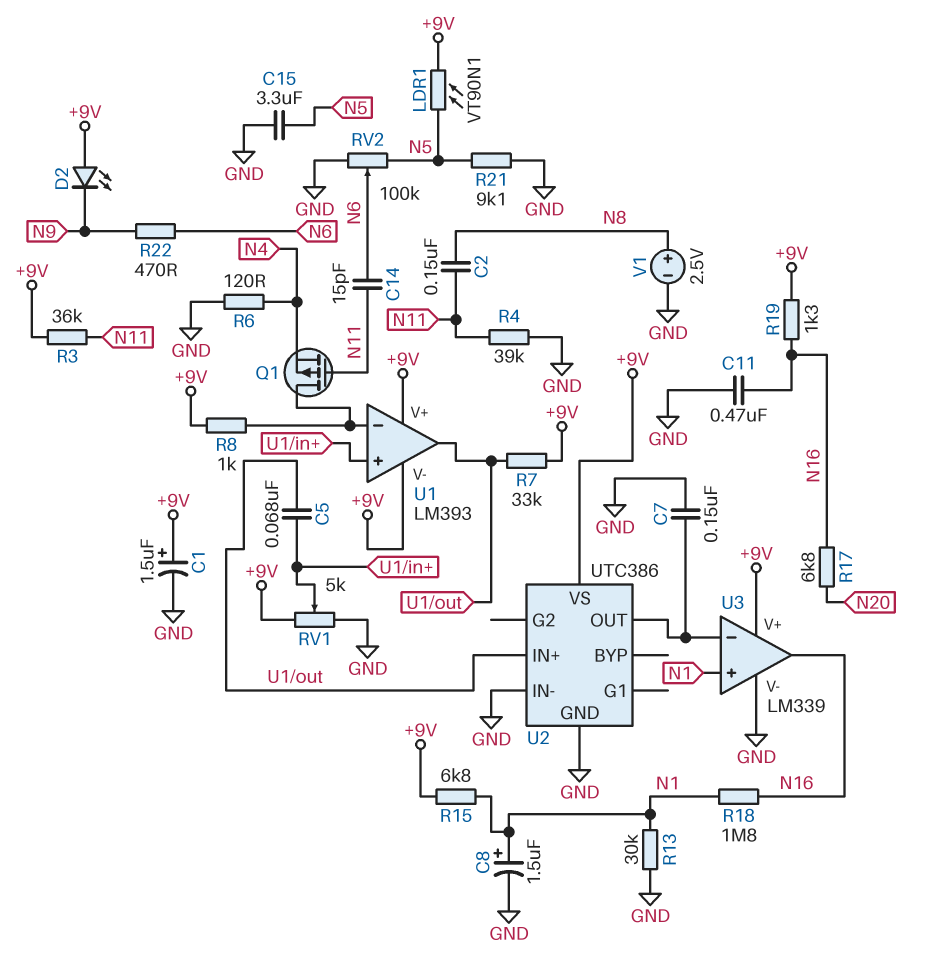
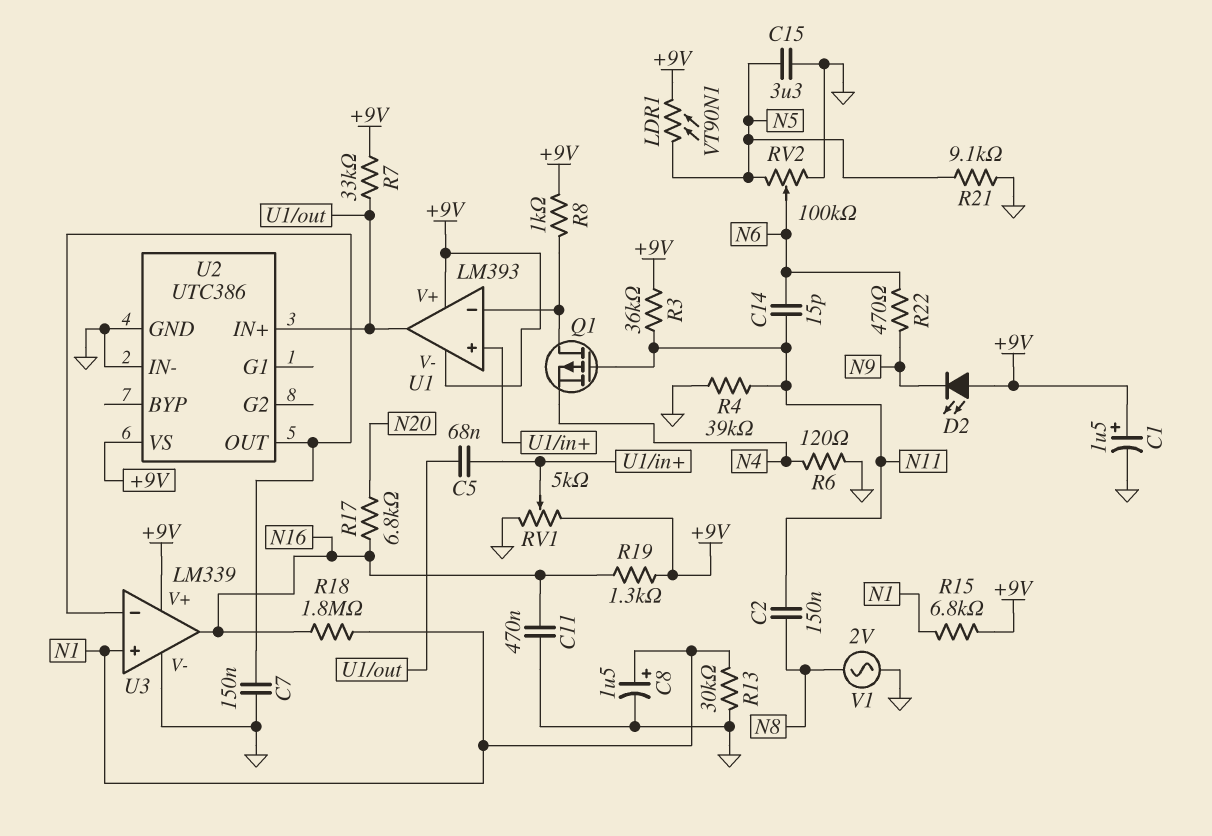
V1: 2.5V (plus N8, minus GND) -> AC 2V (GND, N8)

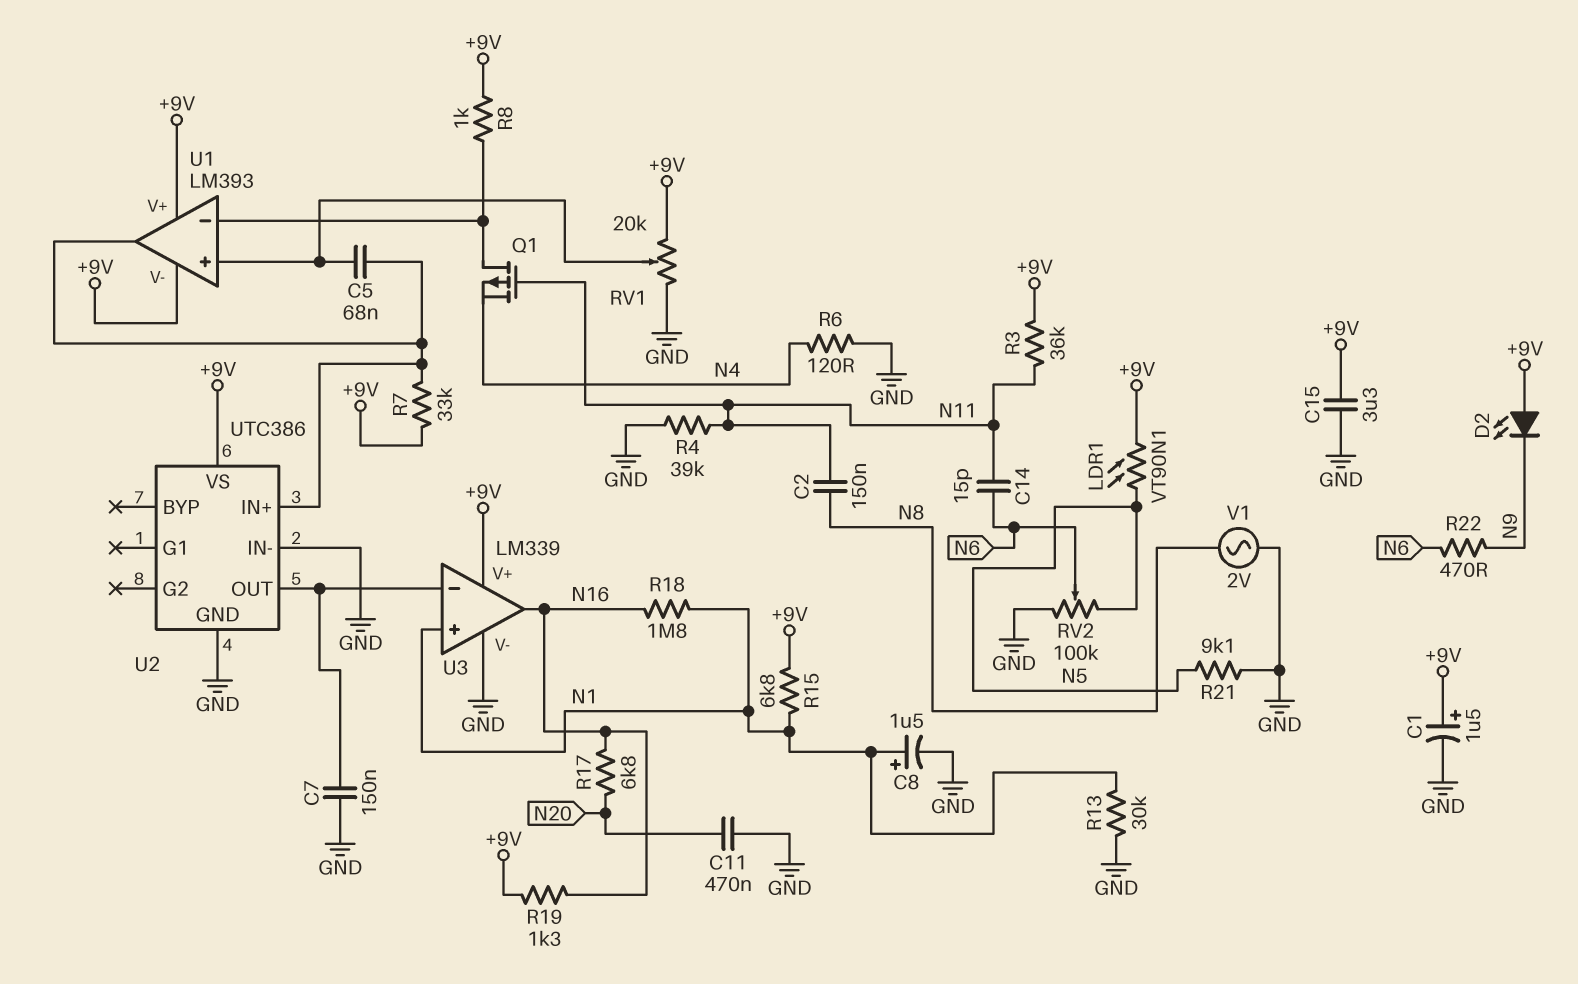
C11: 470nF (GND, N16) -> 470nF (GND, N20)
C15: 3.3uF (GND, N5) -> 3.3uF (+9V, GND)
RV1: 5k (+9V, GND, wiper U1/in+) -> 20k (+9V, GND, wiper U1/in+)

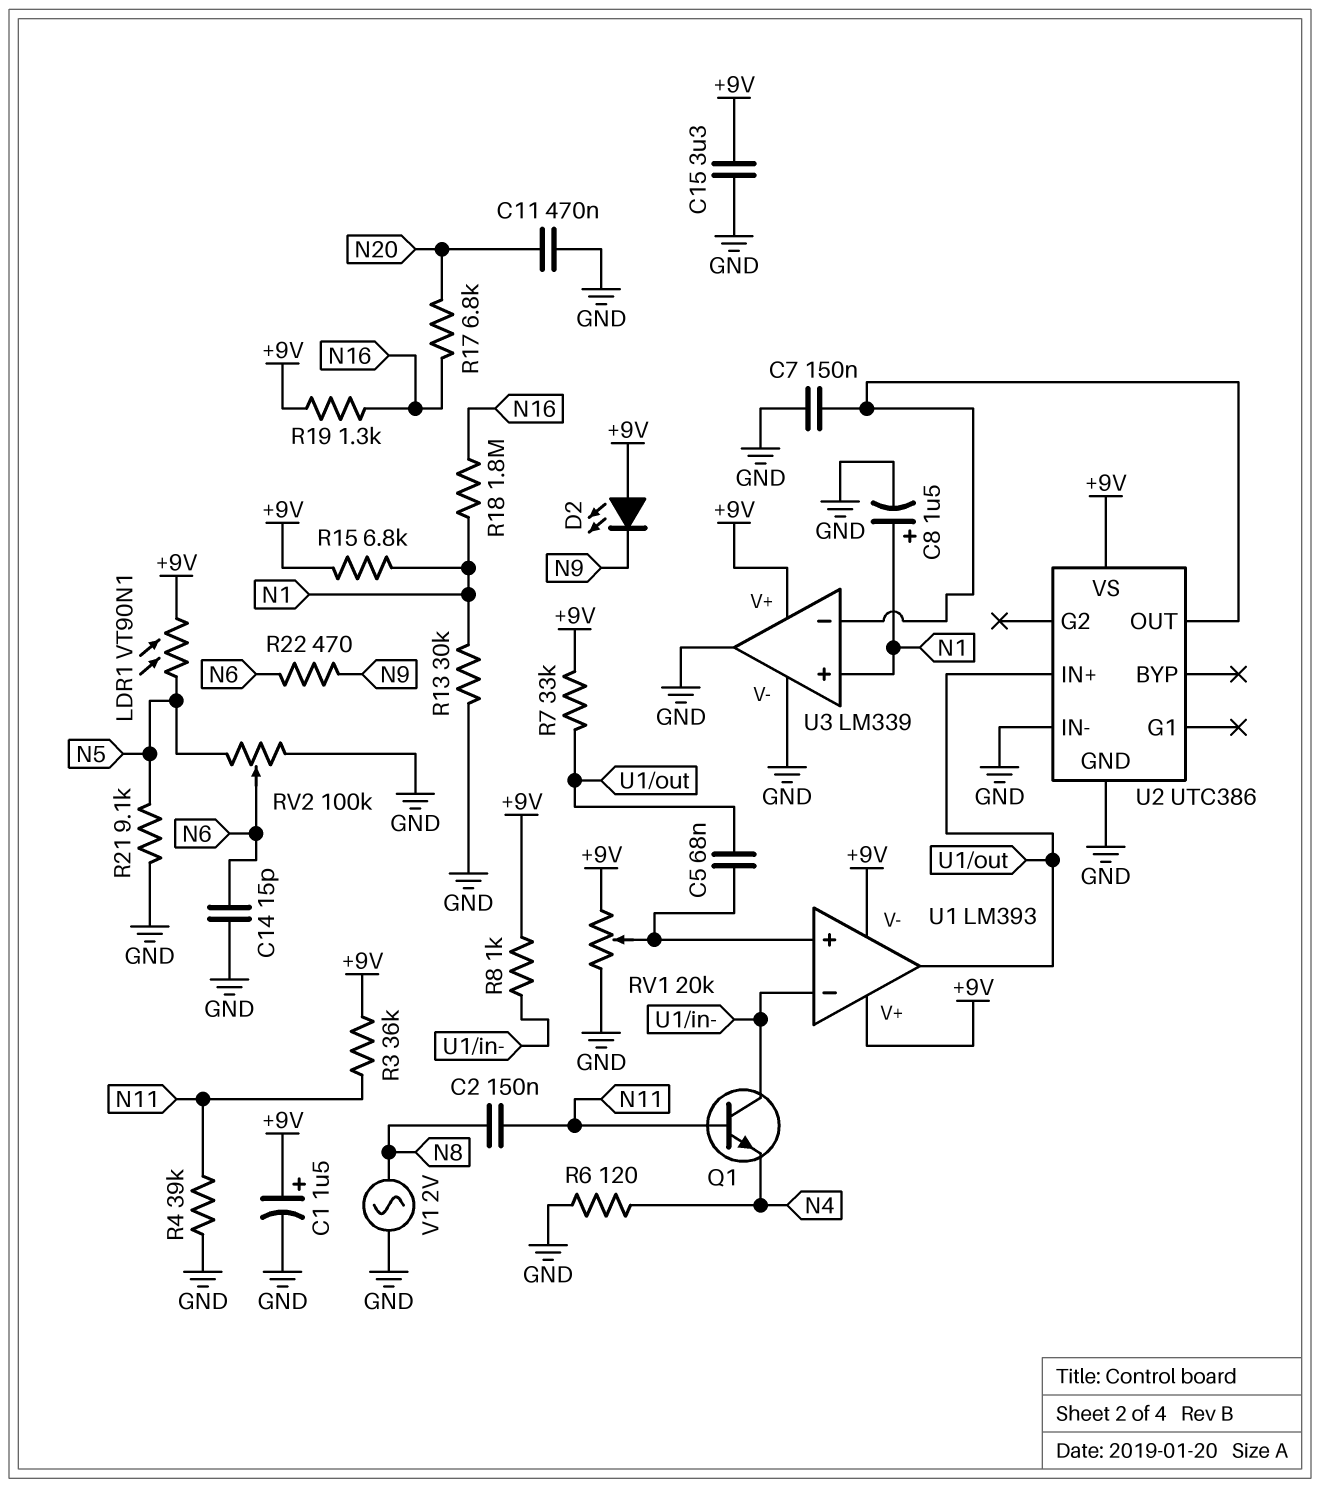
C14: 15pF (N6, N11) -> 15pF (GND, N6)
Q1: PMOS (G N11, D U1/in-, S N4) -> NPN (B N11, C U1/in-, E N4)
U3 pin out: N16 -> GND

